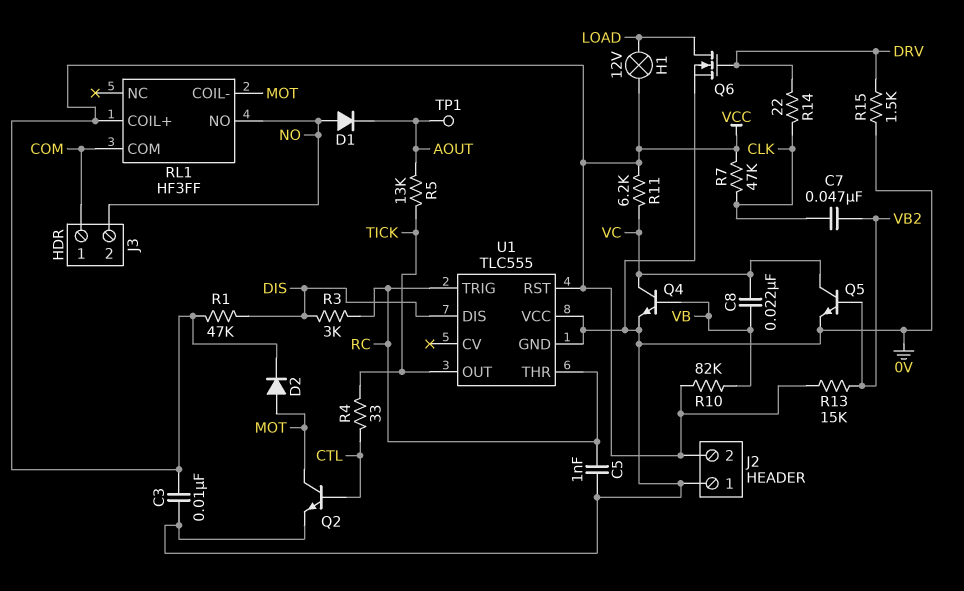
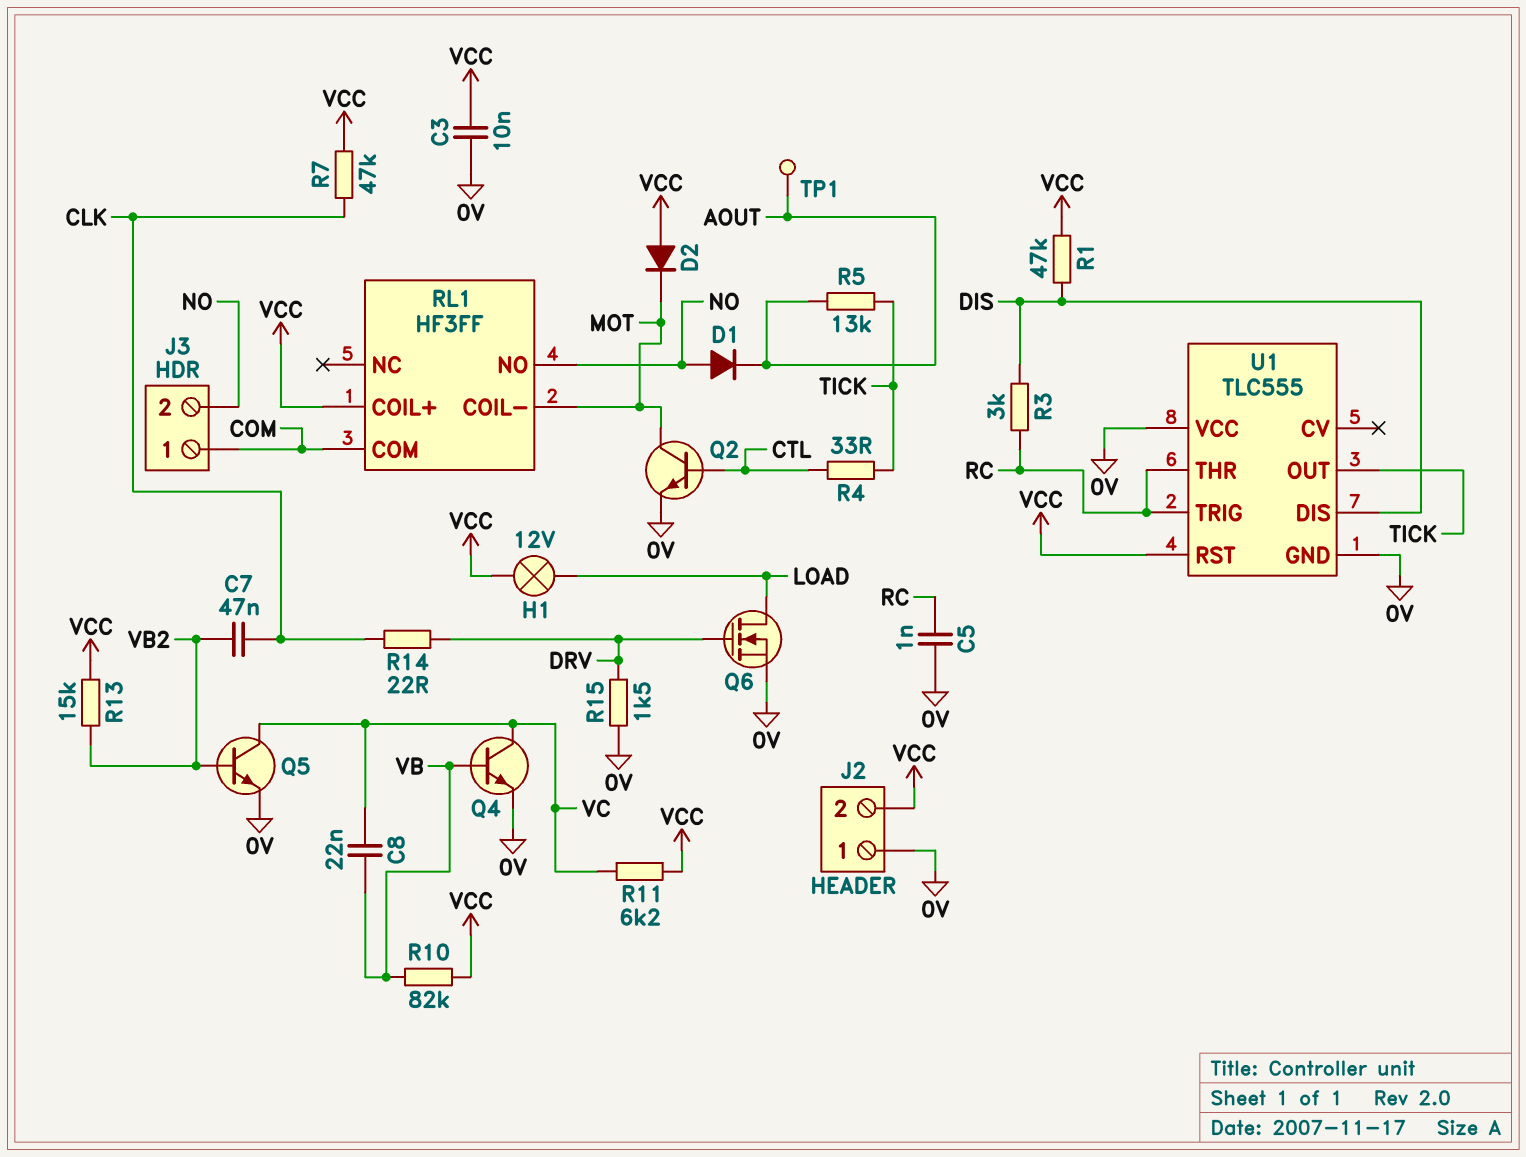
D2: diode (A MOT, K VCC) -> diode (A VCC, K MOT)

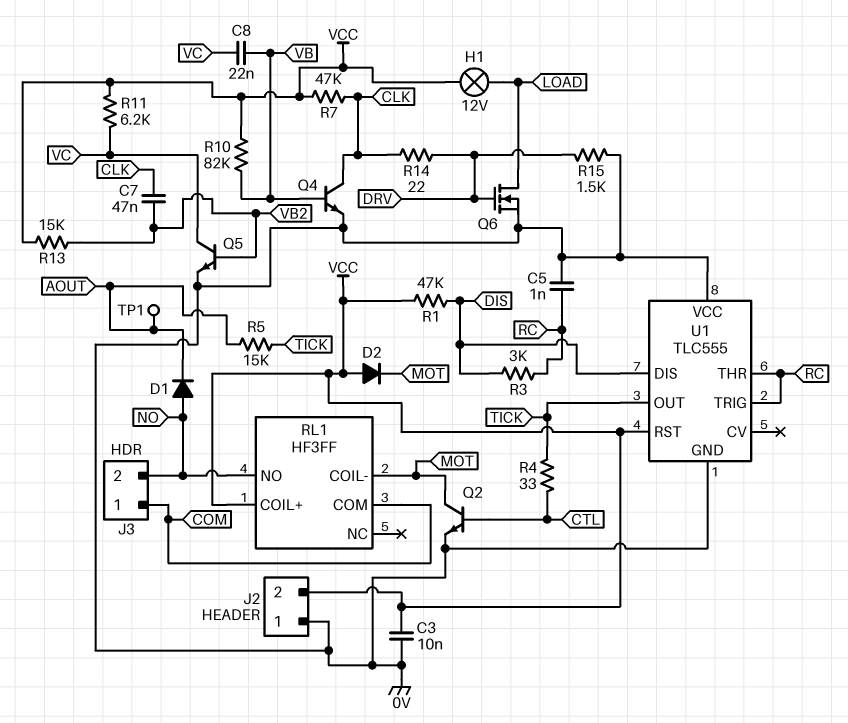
Q4: NPN (B VB, C VC, E 0V) -> NPN (B VB, C CLK, E 0V)
R5: 13k (AOUT, TICK) -> 15k (AOUT, TICK)

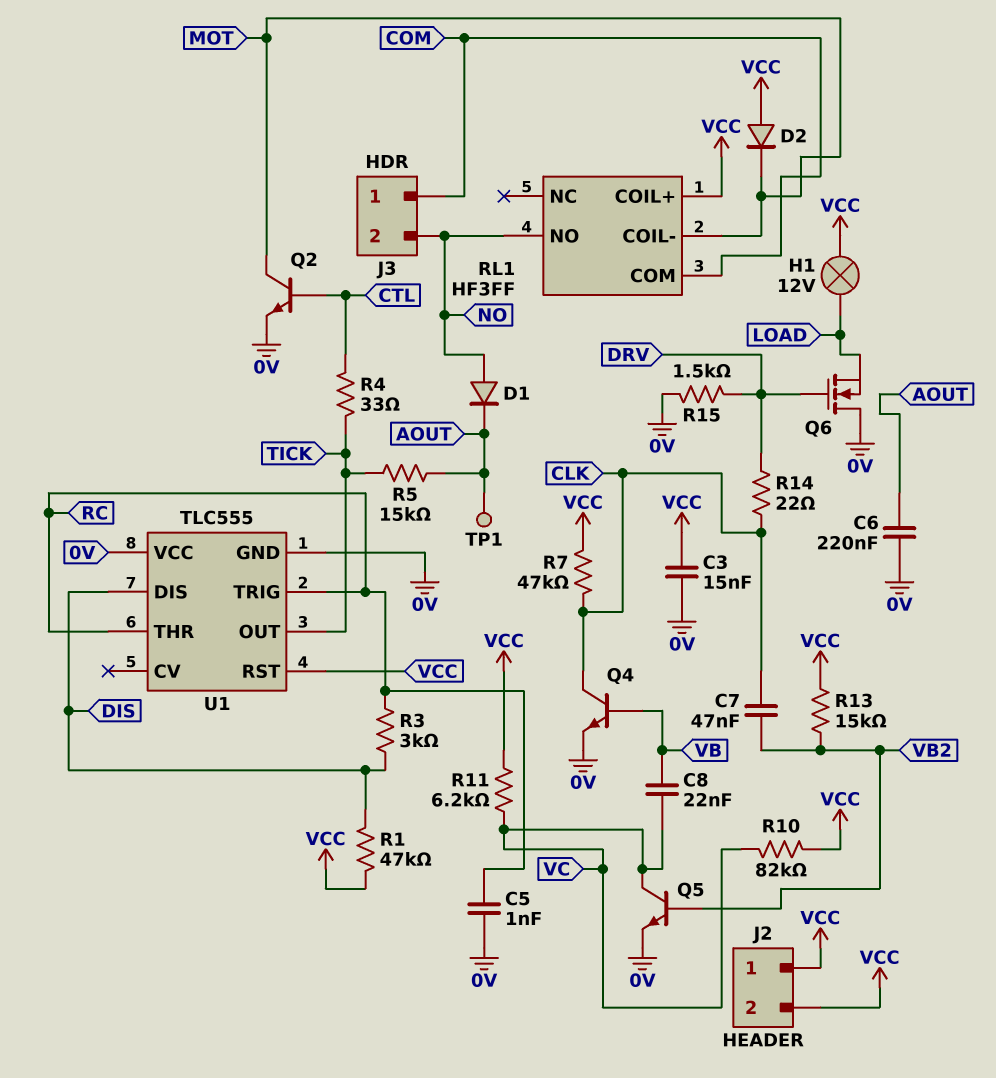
C3: 10nF (0V, VCC) -> 15nF (0V, VCC)
C6: none -> 220nF (0V, AOUT)
J2 pin 1: 0V -> VCC
Q6: NMOS (G DRV, D LOAD, S 0V) -> NMOS (G DRV, D 0V, S LOAD)
R10: 82k (VB, VCC) -> 82k (VC, VCC)

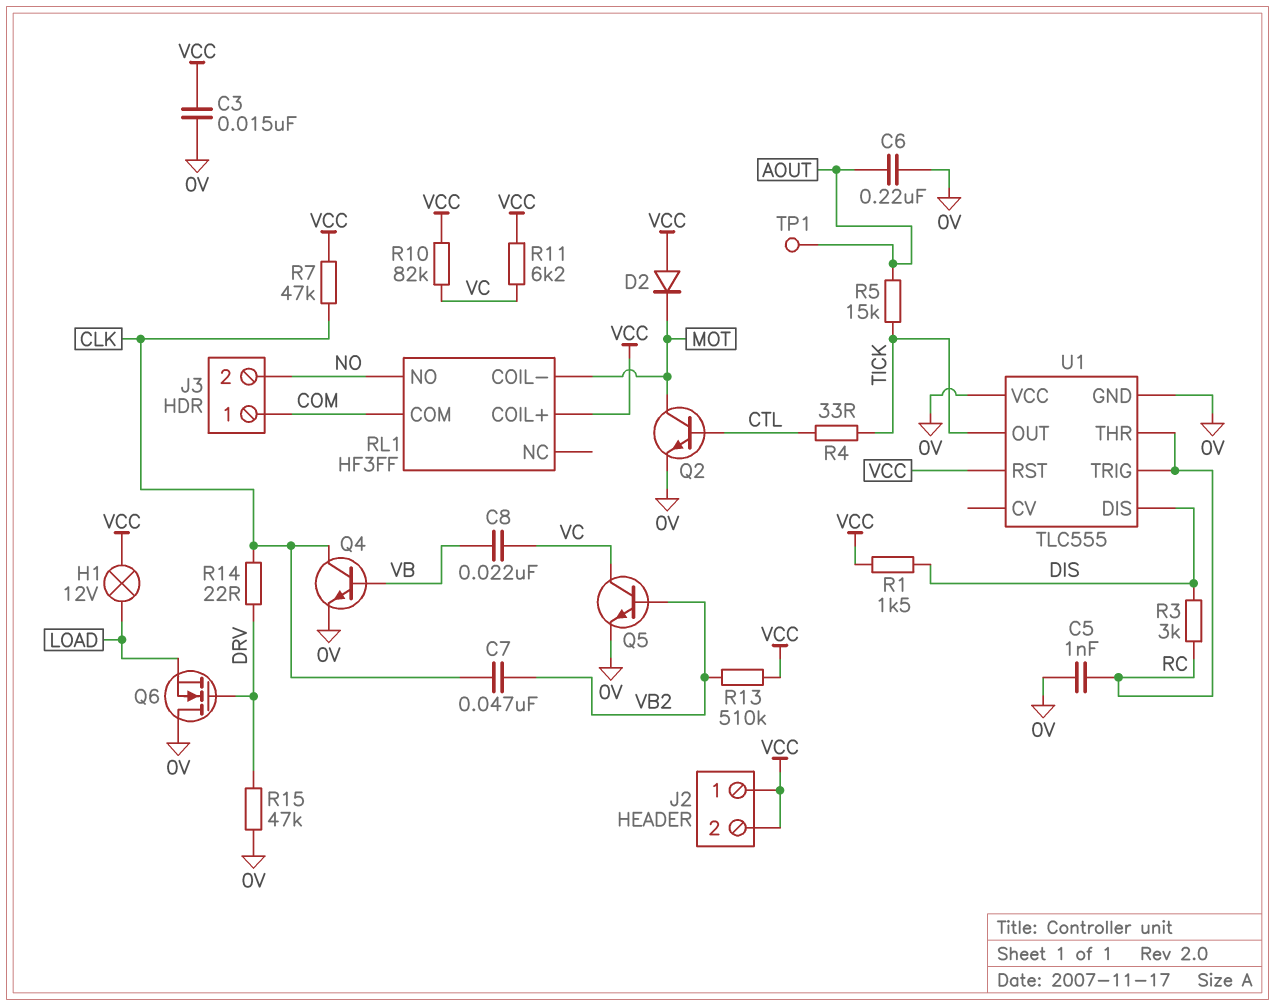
D1: diode (A NO, K AOUT) -> none
R1: 47k (DIS, VCC) -> 1.5k (DIS, VCC)
R13: 15k (VB2, VCC) -> 510k (VB2, VCC)
R15: 1.5k (0V, DRV) -> 47k (0V, DRV)

